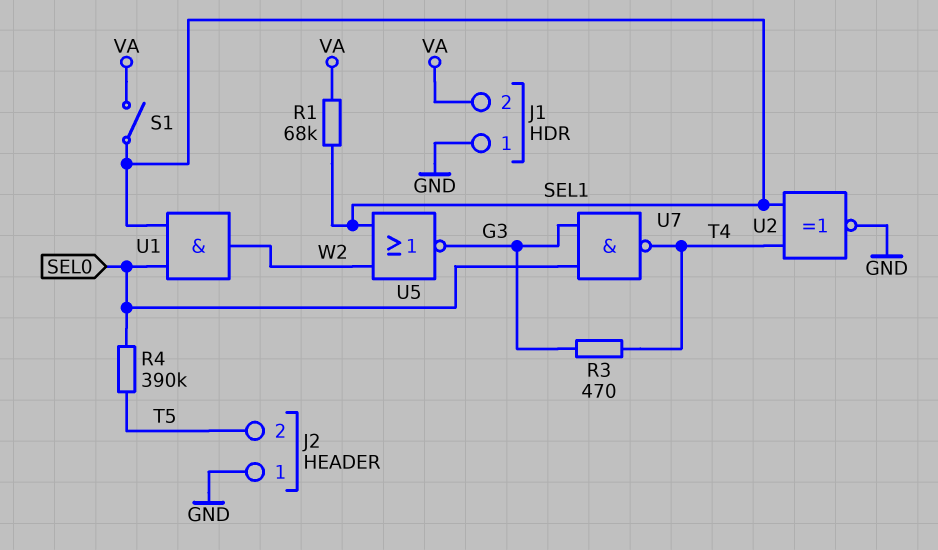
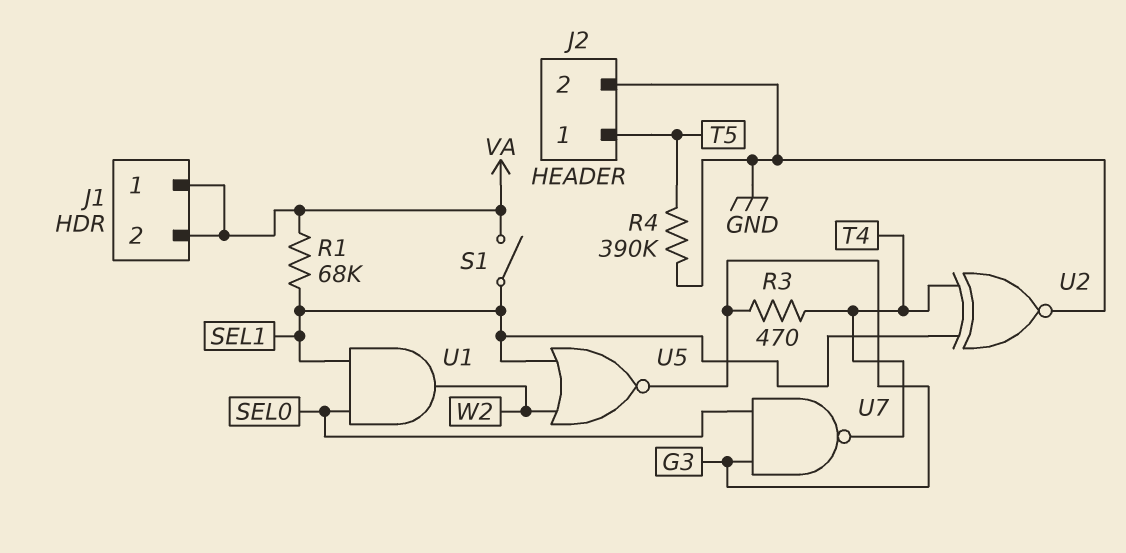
J1 pin 1: GND -> VA
J2 pin 1: GND -> T5
J2 pin 2: T5 -> GND
R4: 390k (SEL0, T5) -> 390k (GND, T5)

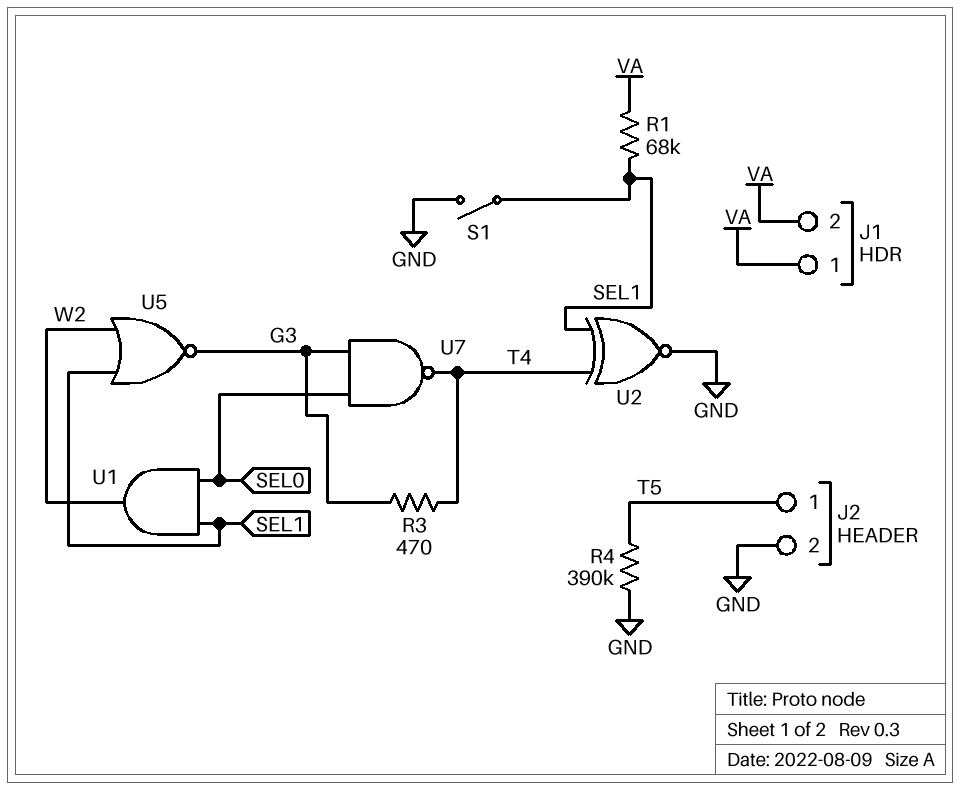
S1: switch (SEL1, VA) -> switch (GND, SEL1)

